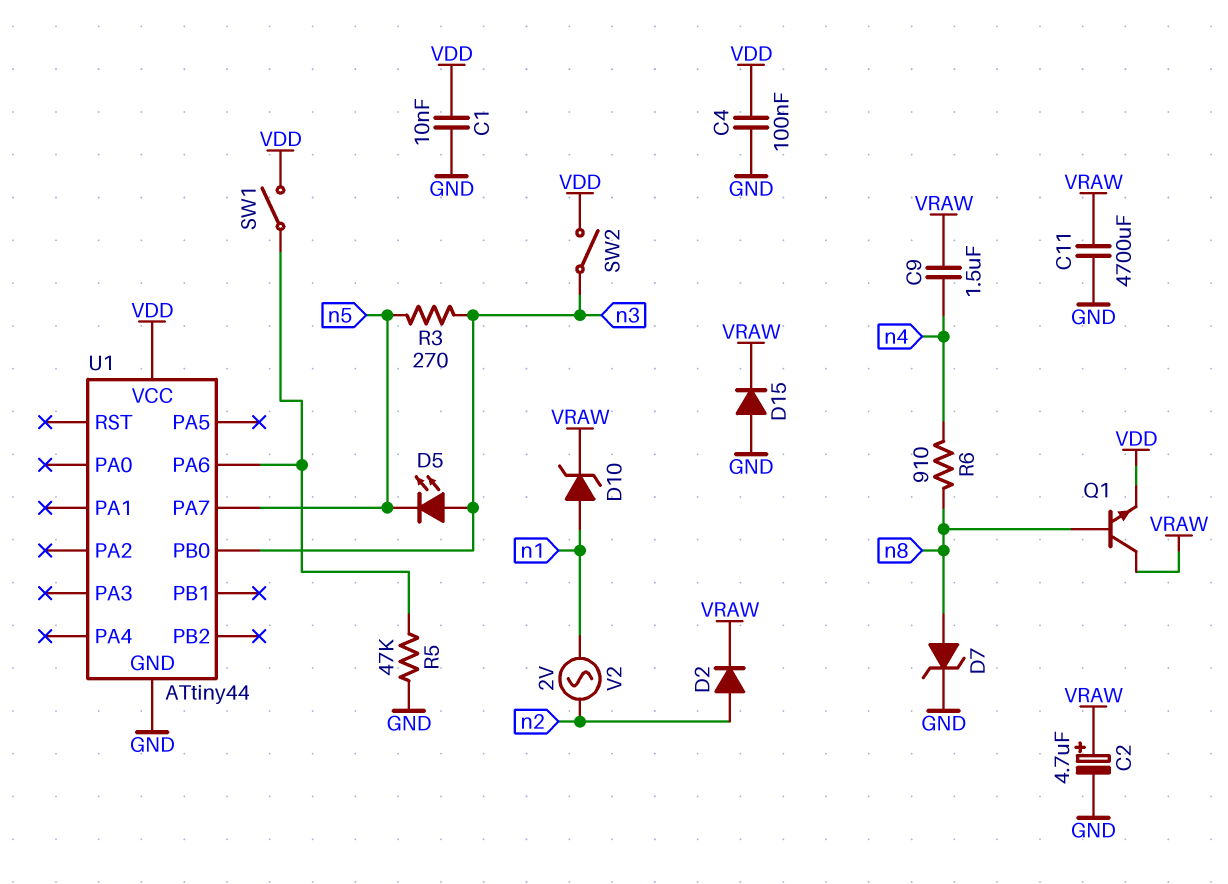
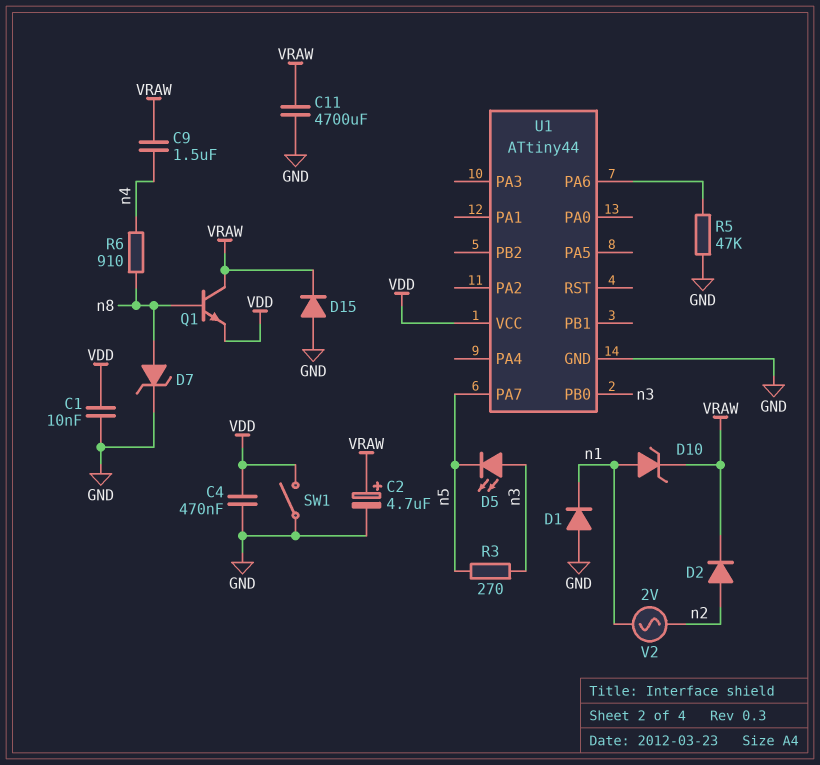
C4: 100nF (GND, VDD) -> 470nF (GND, VDD)
D1: none -> diode (A GND, K n1)
SW1: switch (U1/PA6, VDD) -> switch (GND, VDD)
SW2: switch (VDD, n3) -> none

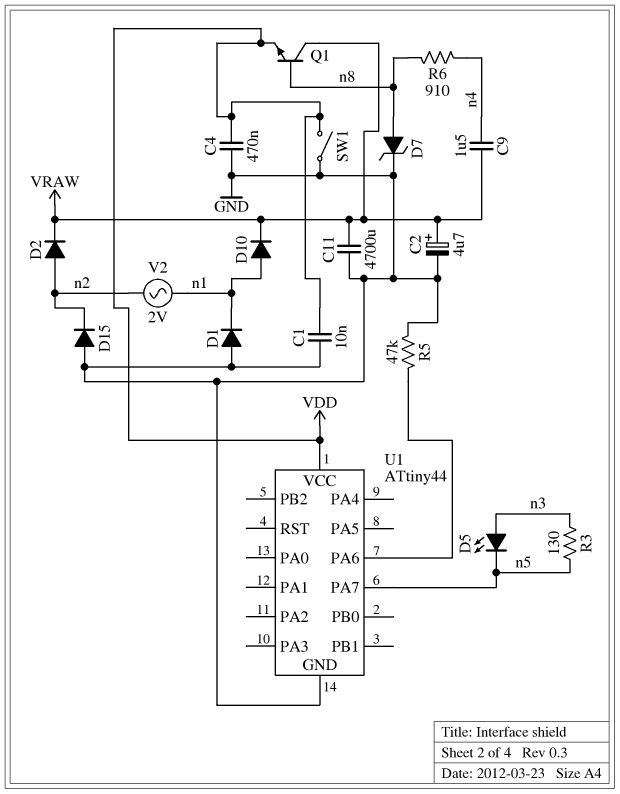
D10: zener (A n1, K VRAW) -> diode (A n1, K VRAW)
D15: diode (A GND, K VRAW) -> diode (A GND, K n2)
R3: 270 (n3, n5) -> 130 (n3, n5)
U1 pin PB0: n3 -> none

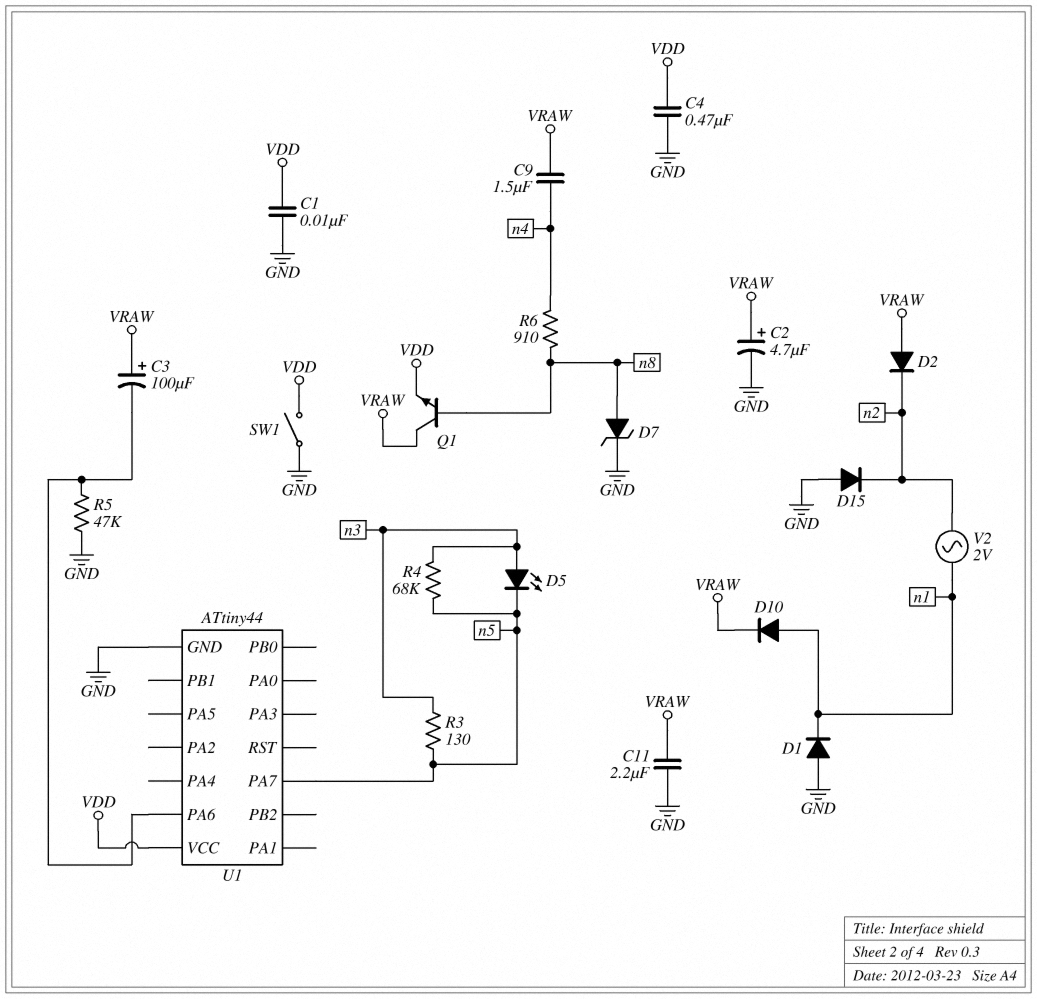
C3: none -> 100uF (plus VRAW, minus U1/PA6)
C11: 4700uF (GND, VRAW) -> 2.2uF (GND, VRAW)
D2: diode (A n2, K VRAW) -> diode (A VRAW, K n2)
R4: none -> 68k (n3, n5)

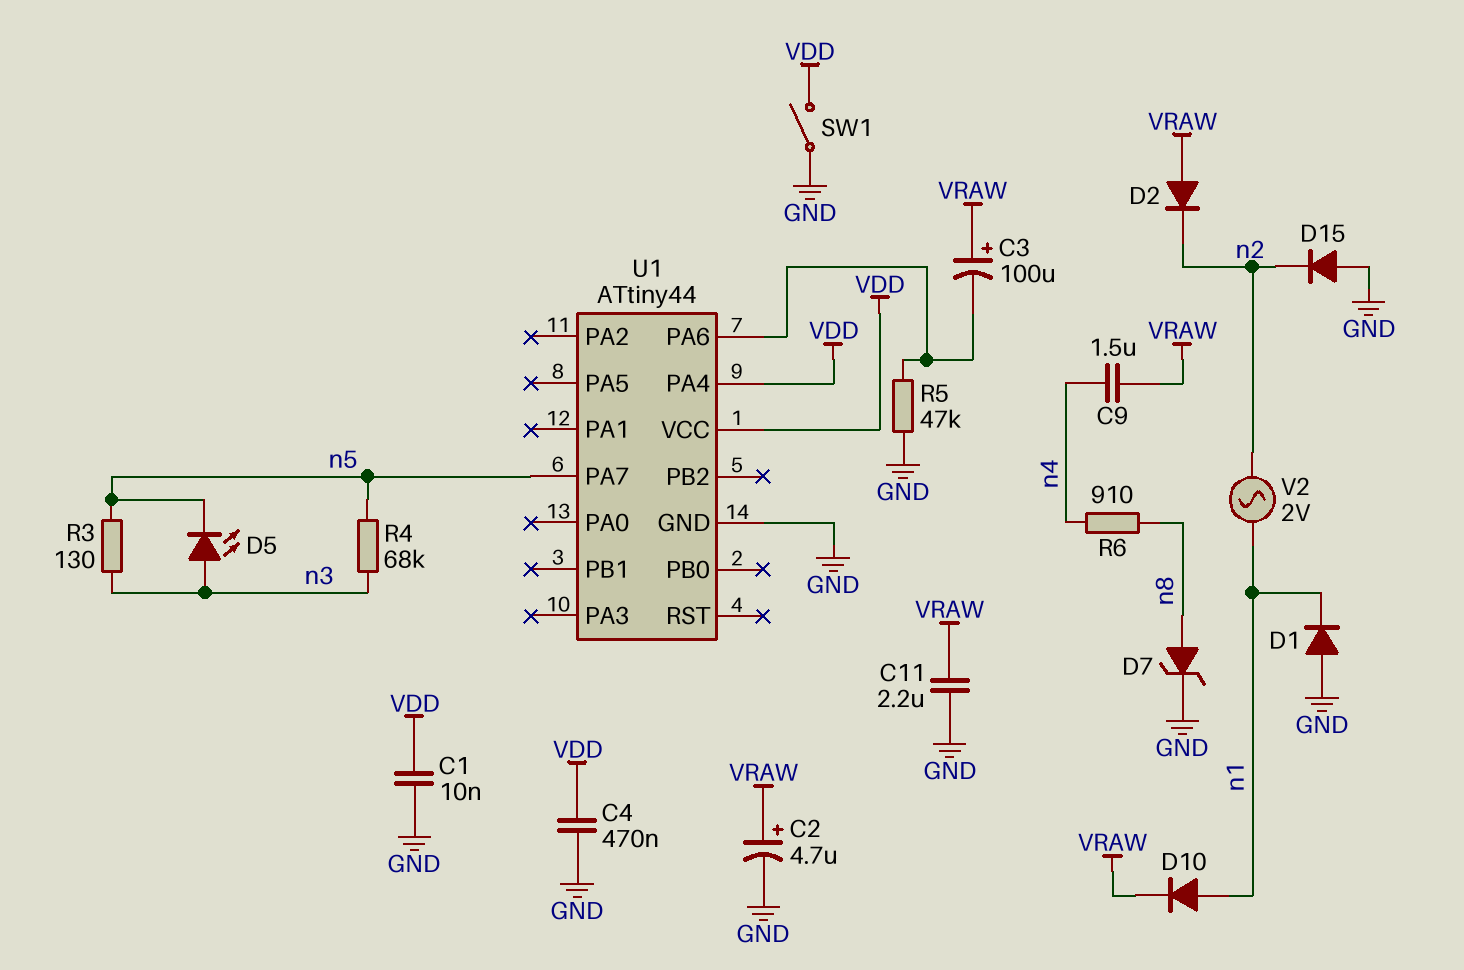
Q1: NPN (B n8, C VRAW, E VDD) -> none
U1 pin PA4: none -> VDD

